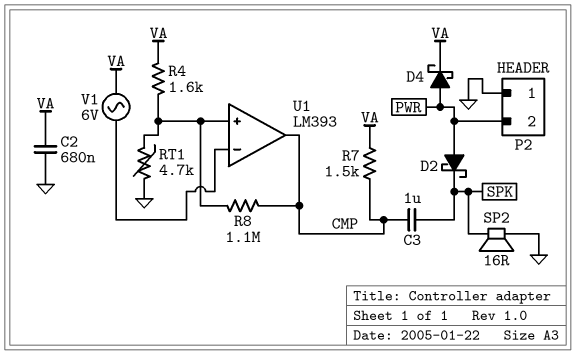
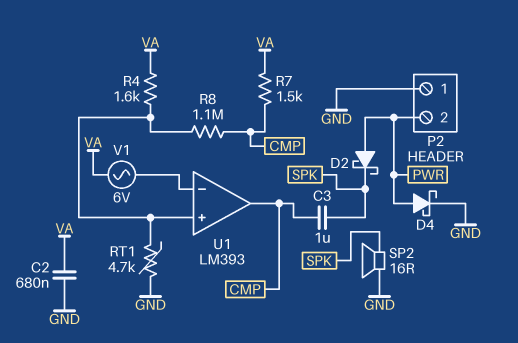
D4: schottky (A PWR, K VA) -> schottky (A PWR, K GND)

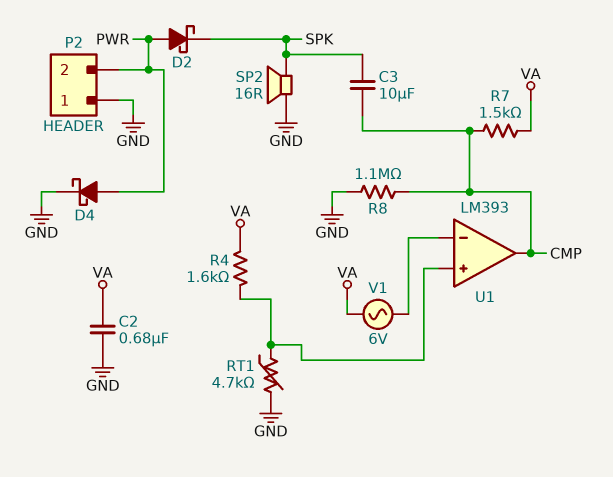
C3: 1uF (CMP, SPK) -> 10uF (CMP, SPK)
R8: 1.1M (CMP, U1/in+) -> 1.1M (CMP, GND)

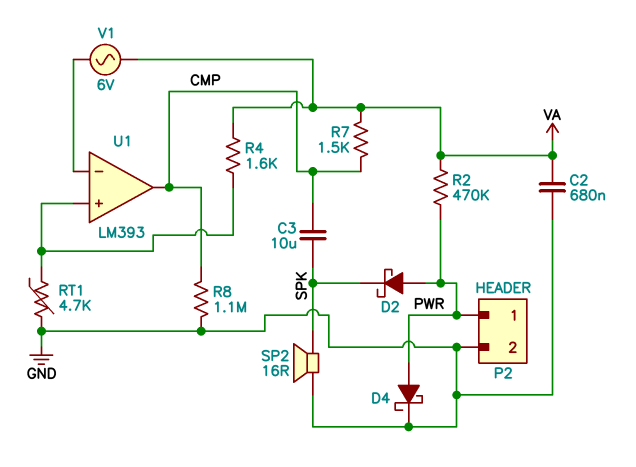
P2 pin 1: GND -> PWR
P2 pin 2: PWR -> GND
R2: none -> 470k (PWR, VA)

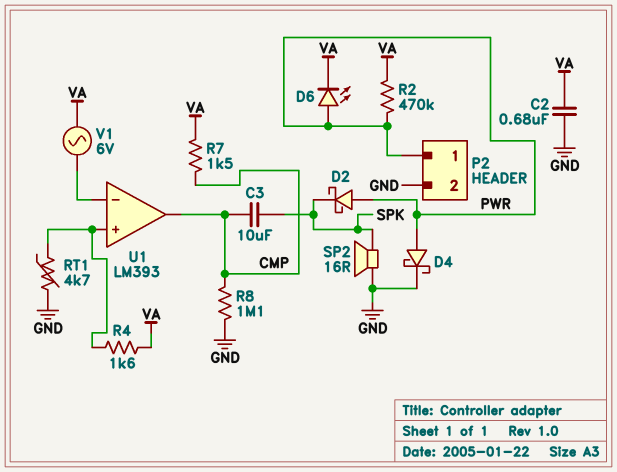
D6: none -> LED (A PWR, K VA)

